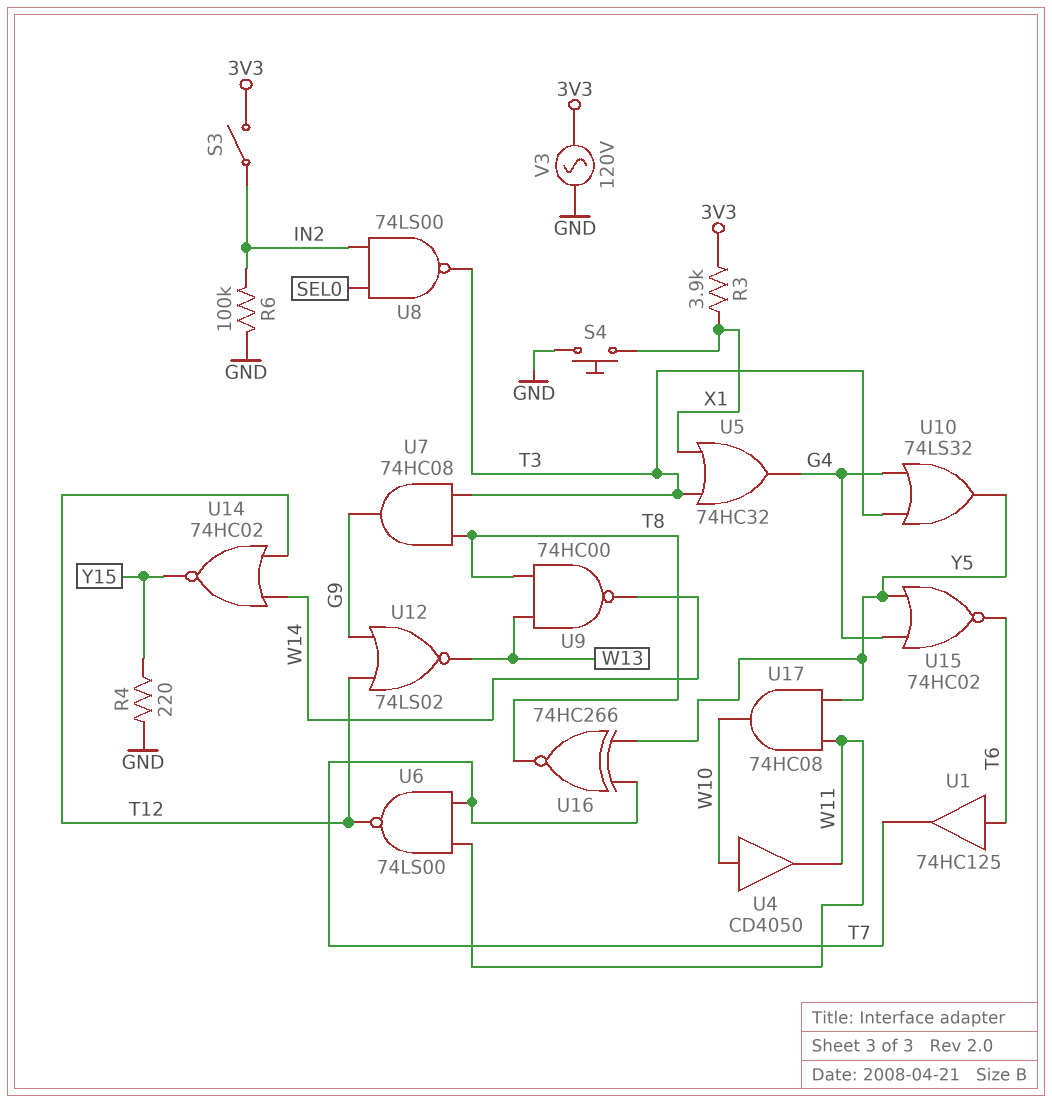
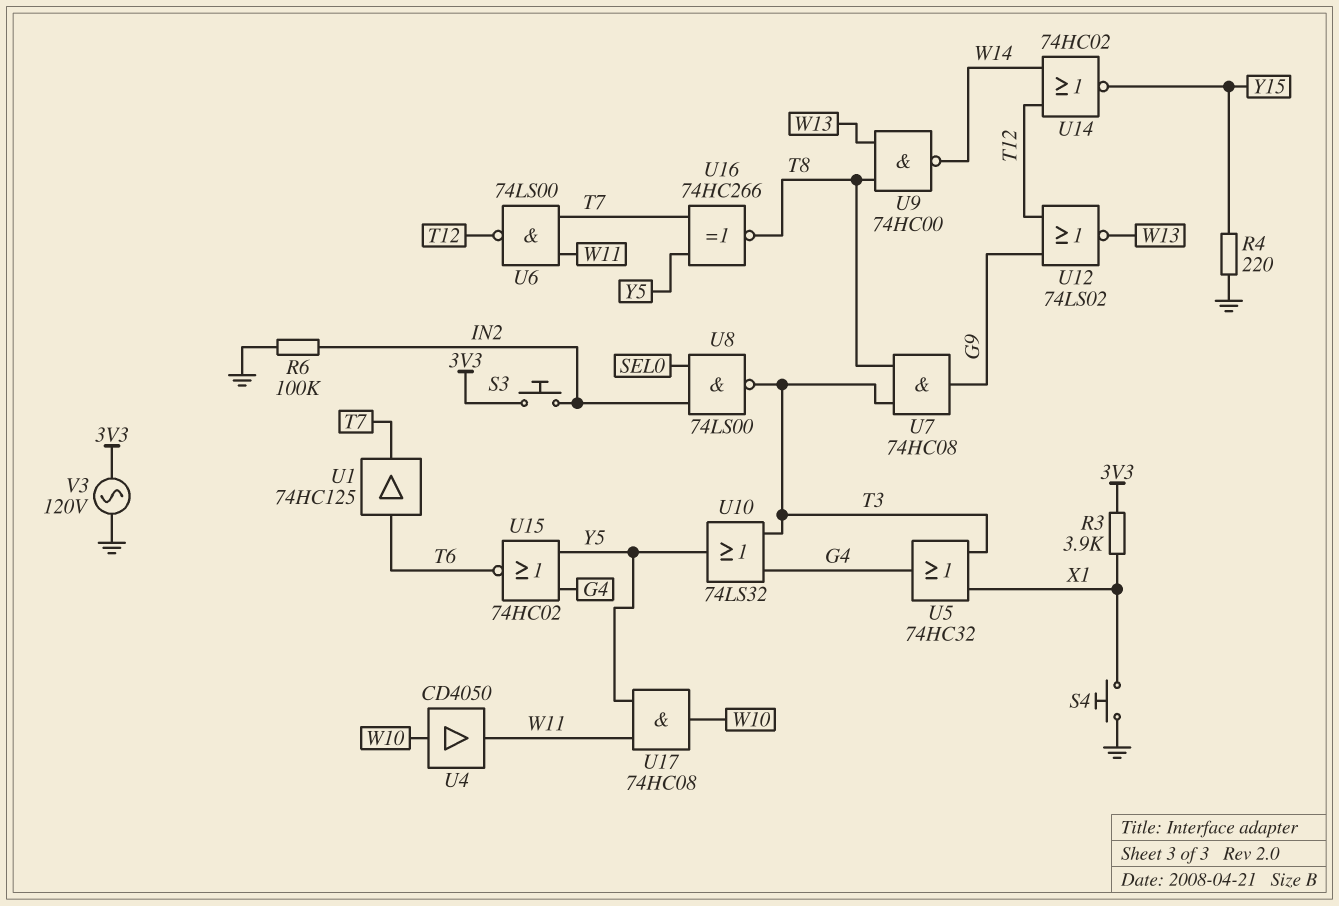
S3: switch (3V3, IN2) -> button (3V3, IN2)

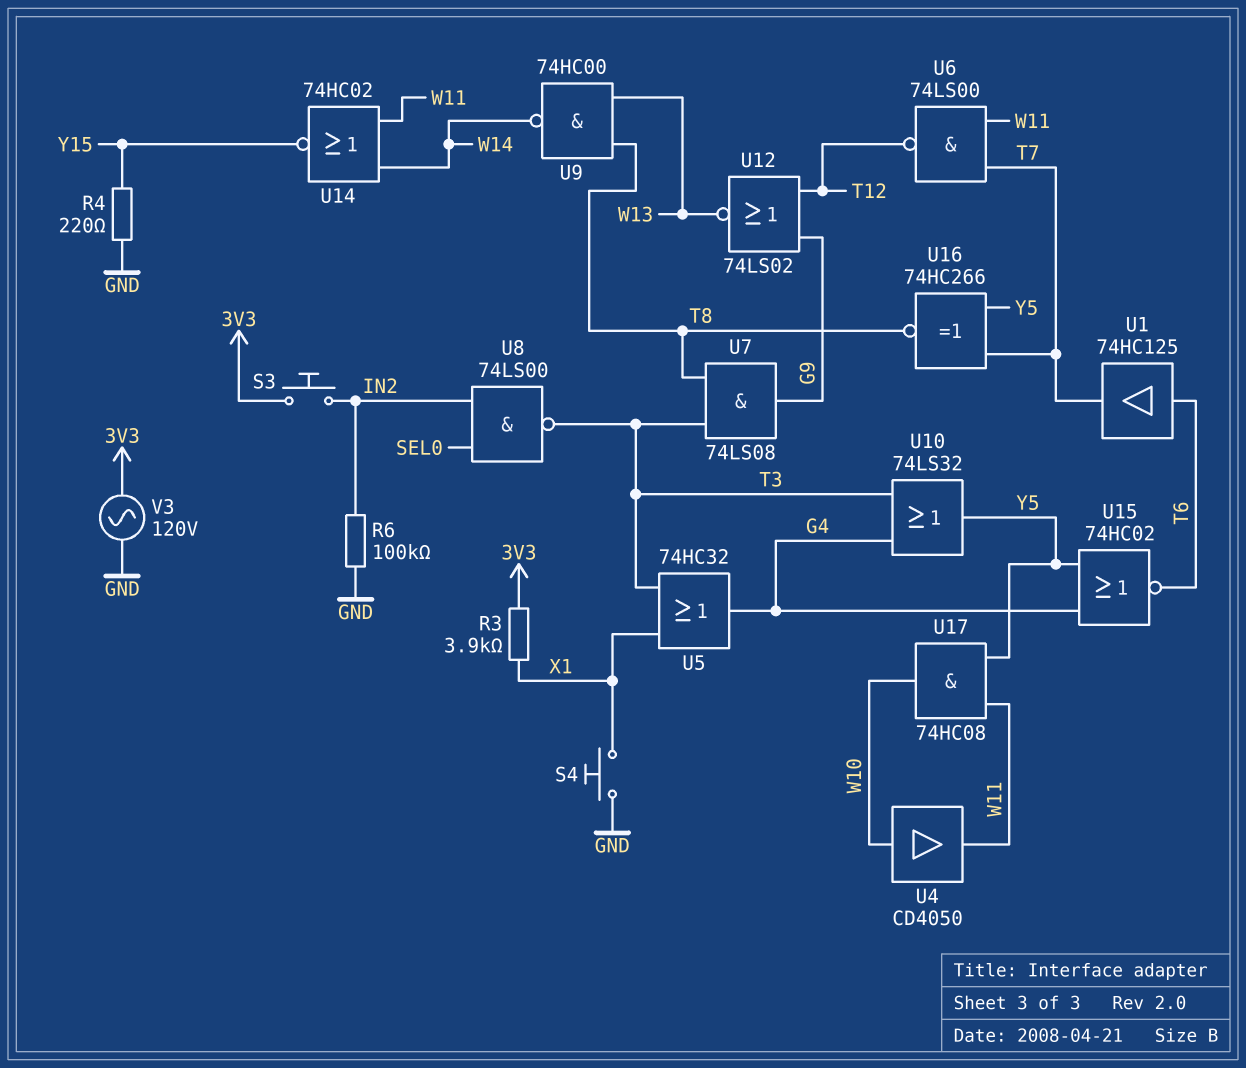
U7: AND 74HC08 (in T3, in T8, out G9) -> AND 74LS08 (in T3, in T8, out G9)
U14: NOR 74HC02 (in T12, in W14, out Y15) -> NOR 74HC02 (in W11, in W14, out Y15)

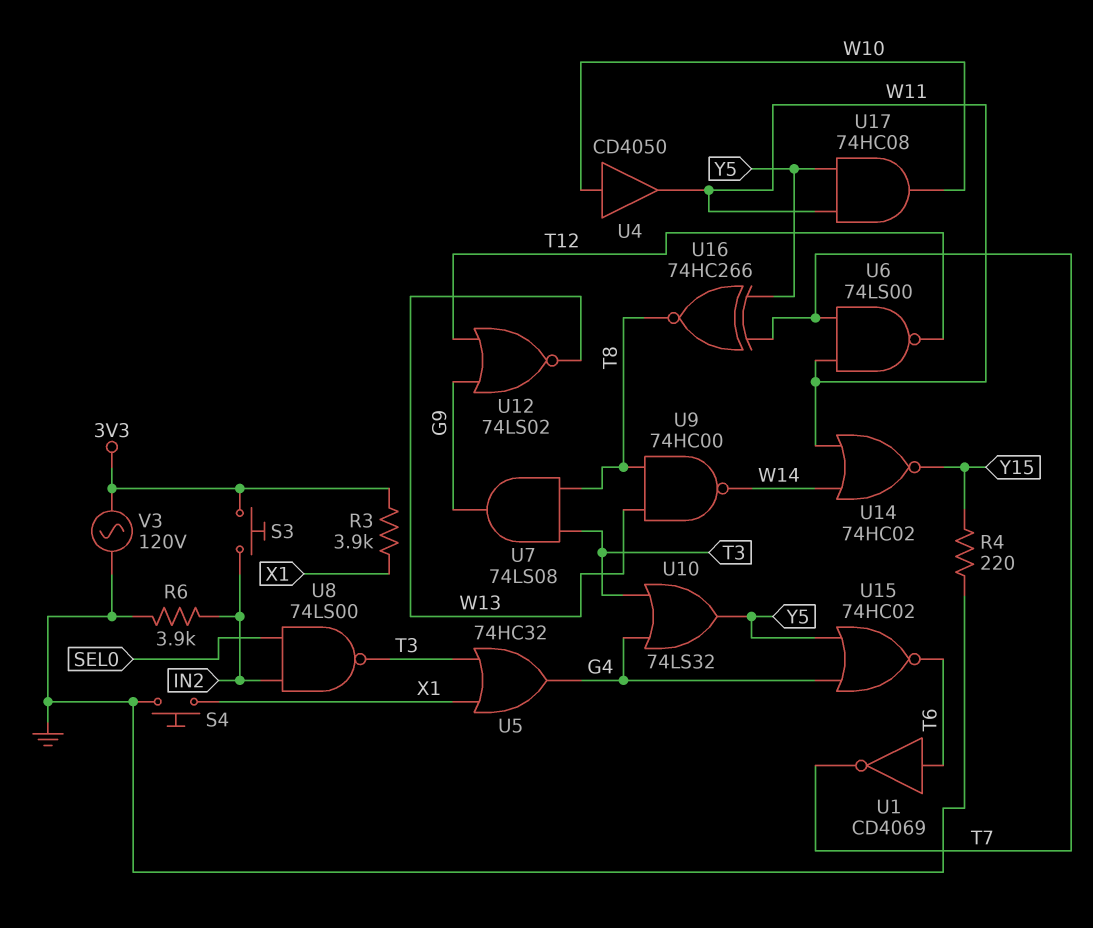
R6: 100k (GND, IN2) -> 3.9k (GND, IN2)
U1: buffer 74HC125 (in T6, out T7) -> NOT CD4069 (in T6, out T7)

